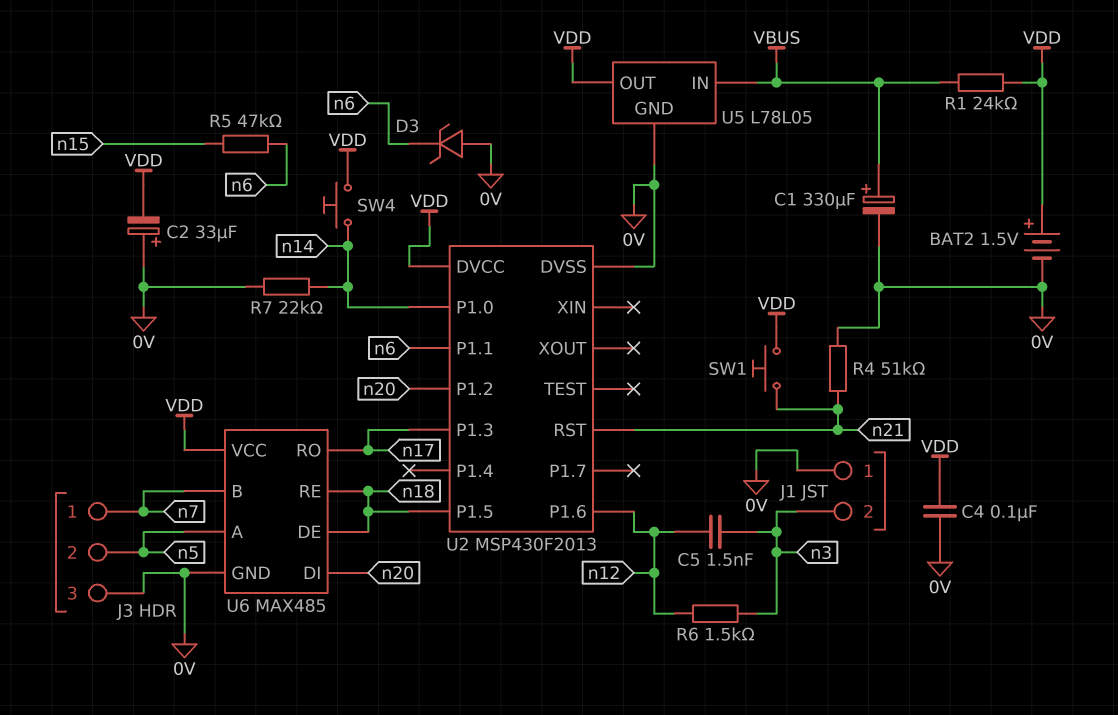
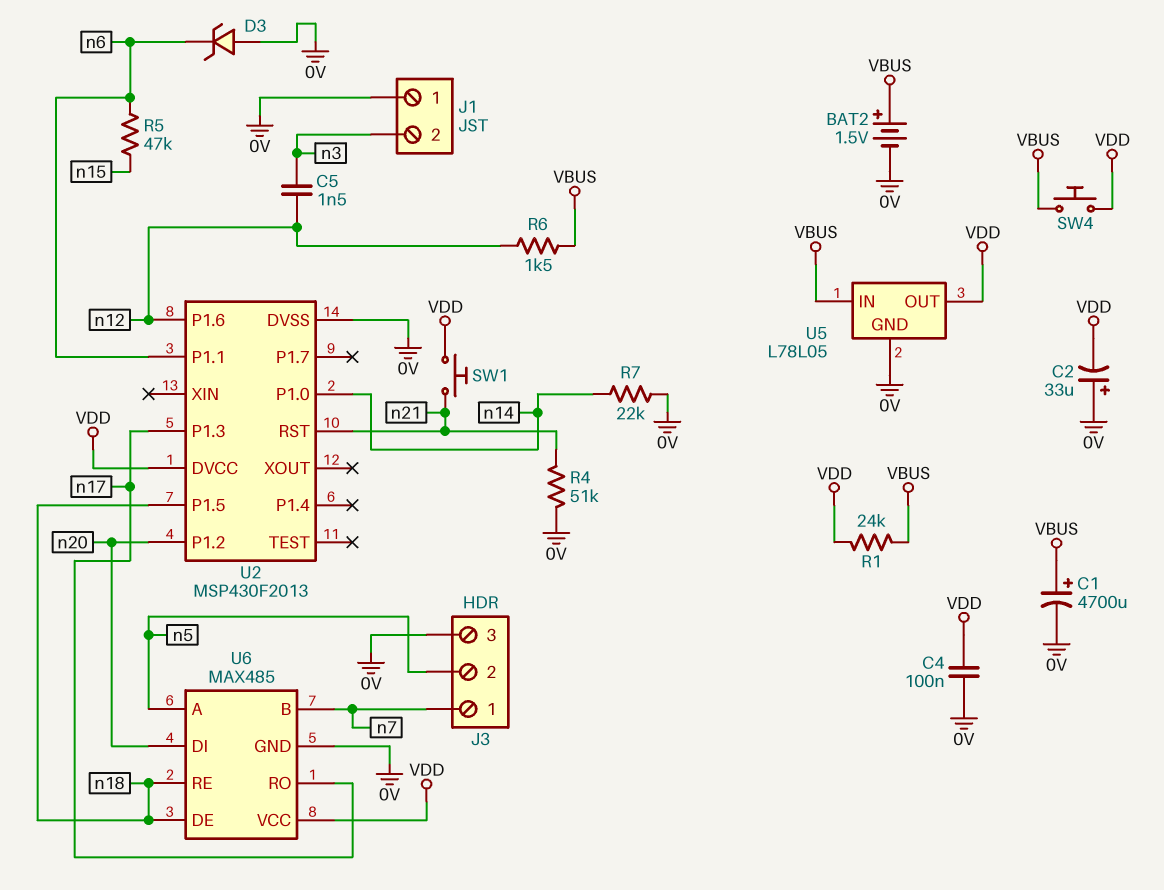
BAT2: 1.5V (plus VDD, minus 0V) -> 1.5V (plus VBUS, minus 0V)
C1: 330uF (plus VBUS, minus 0V) -> 4700uF (plus VBUS, minus 0V)
R6: 1.5k (n3, n12) -> 1.5k (VBUS, n12)
SW4: button (VDD, n14) -> button (VBUS, VDD)

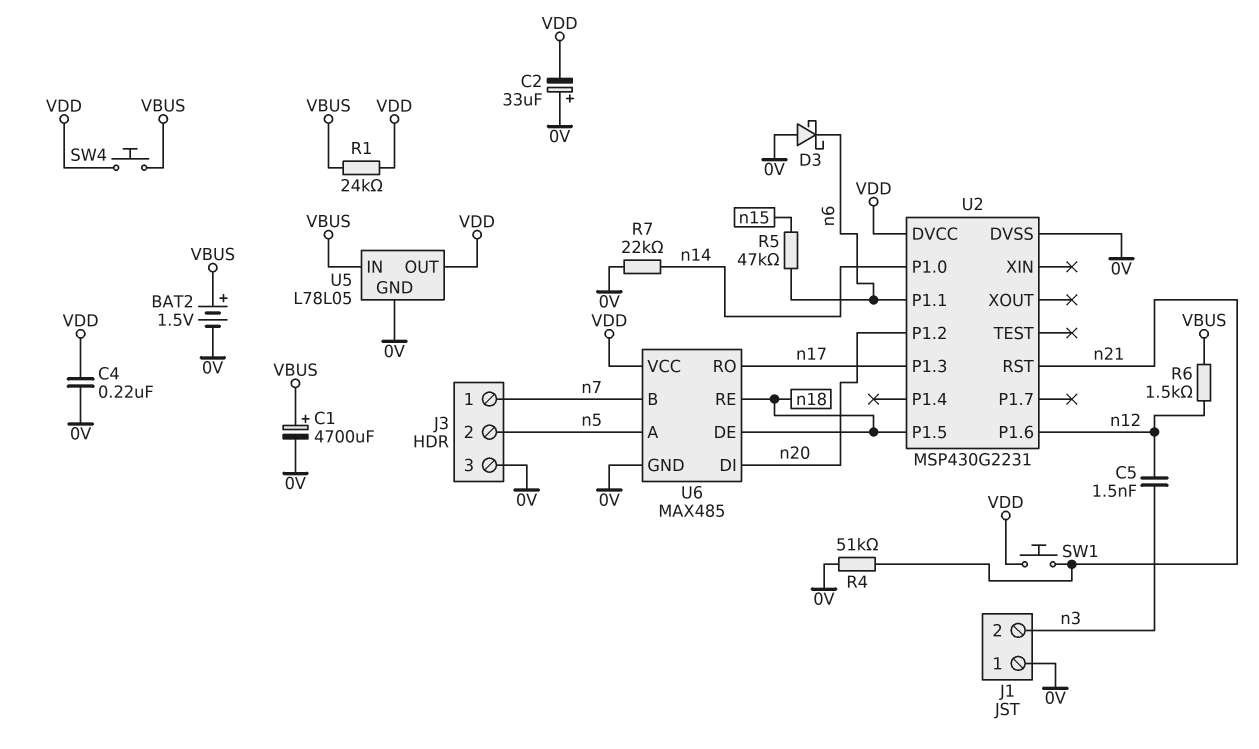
C4: 100nF (0V, VDD) -> 220nF (0V, VDD)
D3: zener (A 0V, K n6) -> schottky (A 0V, K n6)
U2: MSP430F2013 -> MSP430G2231

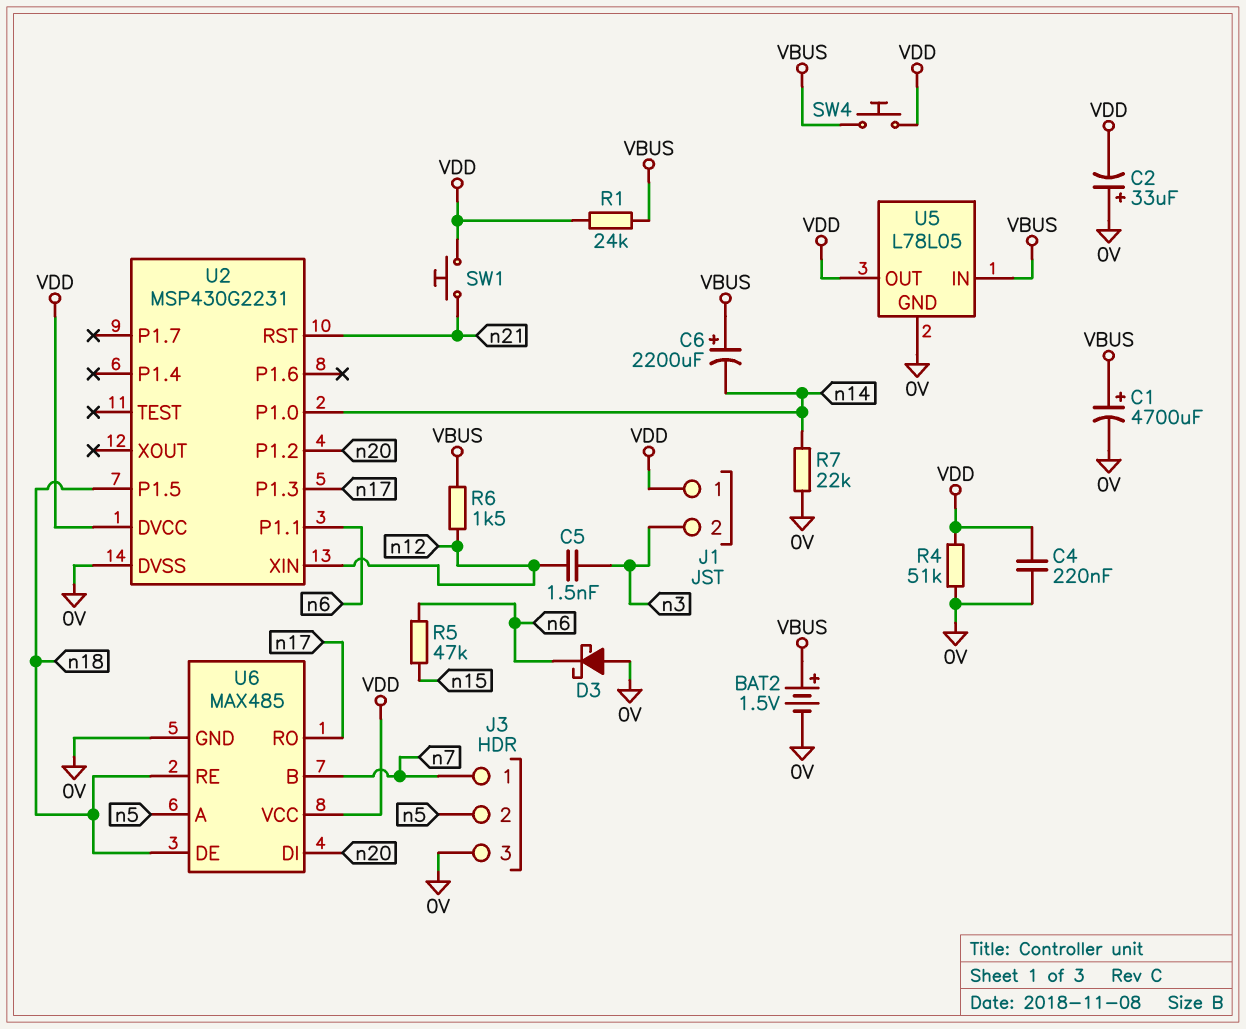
C6: none -> 2200uF (plus VBUS, minus n14)
J1 pin 1: 0V -> VDD
R4: 51k (0V, n21) -> 51k (0V, VDD)
U2 pin P1.6: n12 -> none
U2 pin XIN: none -> n12

